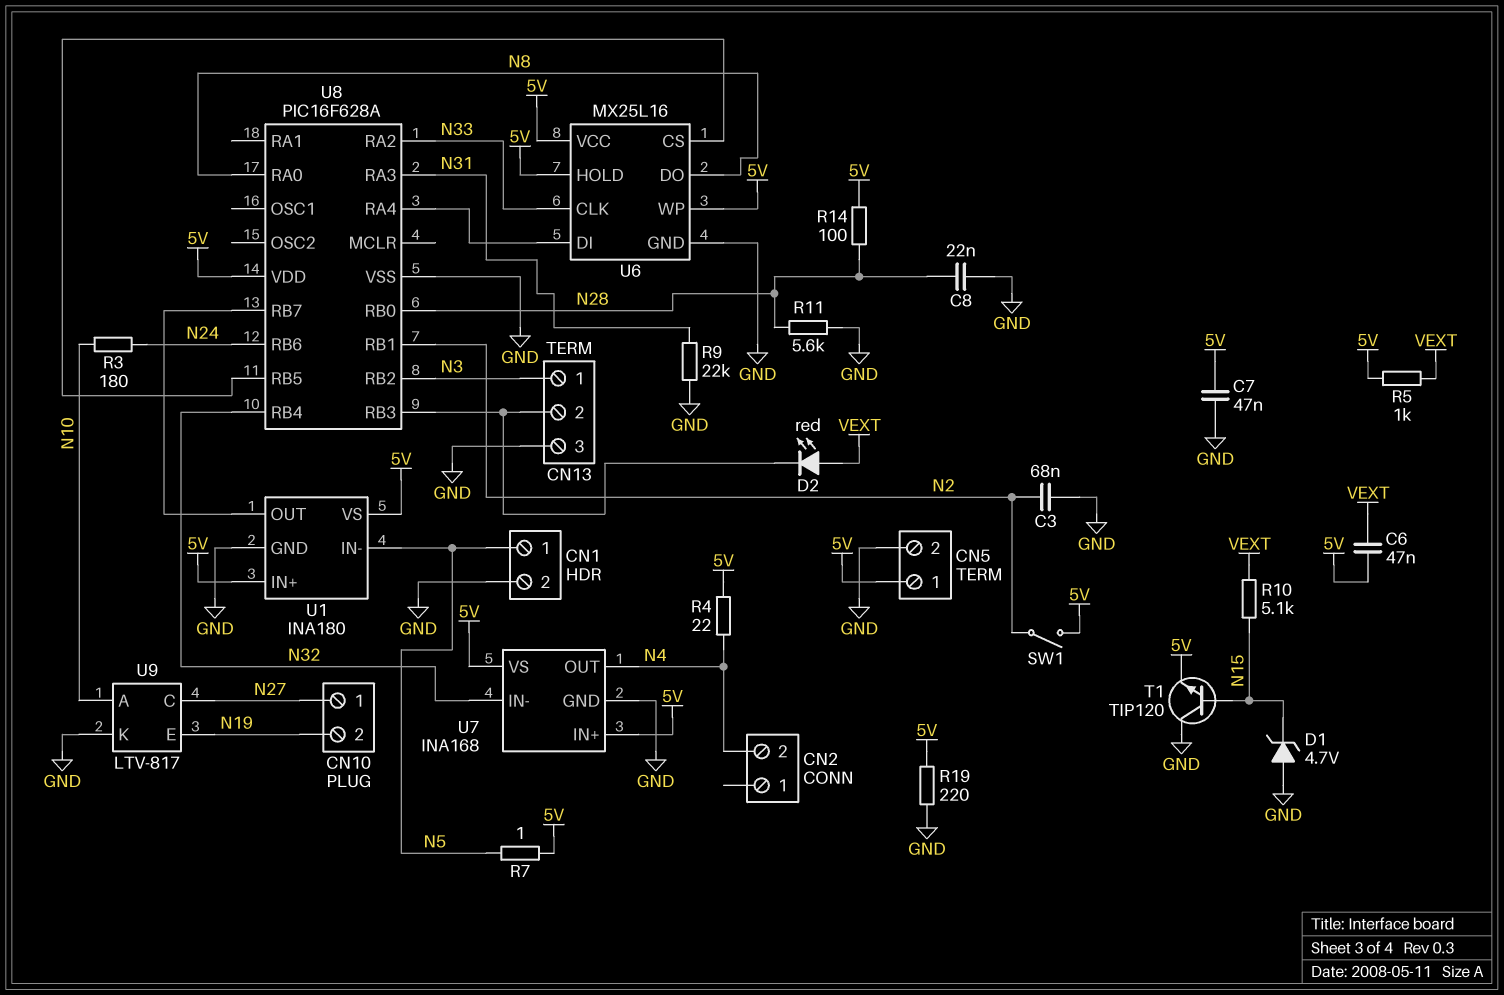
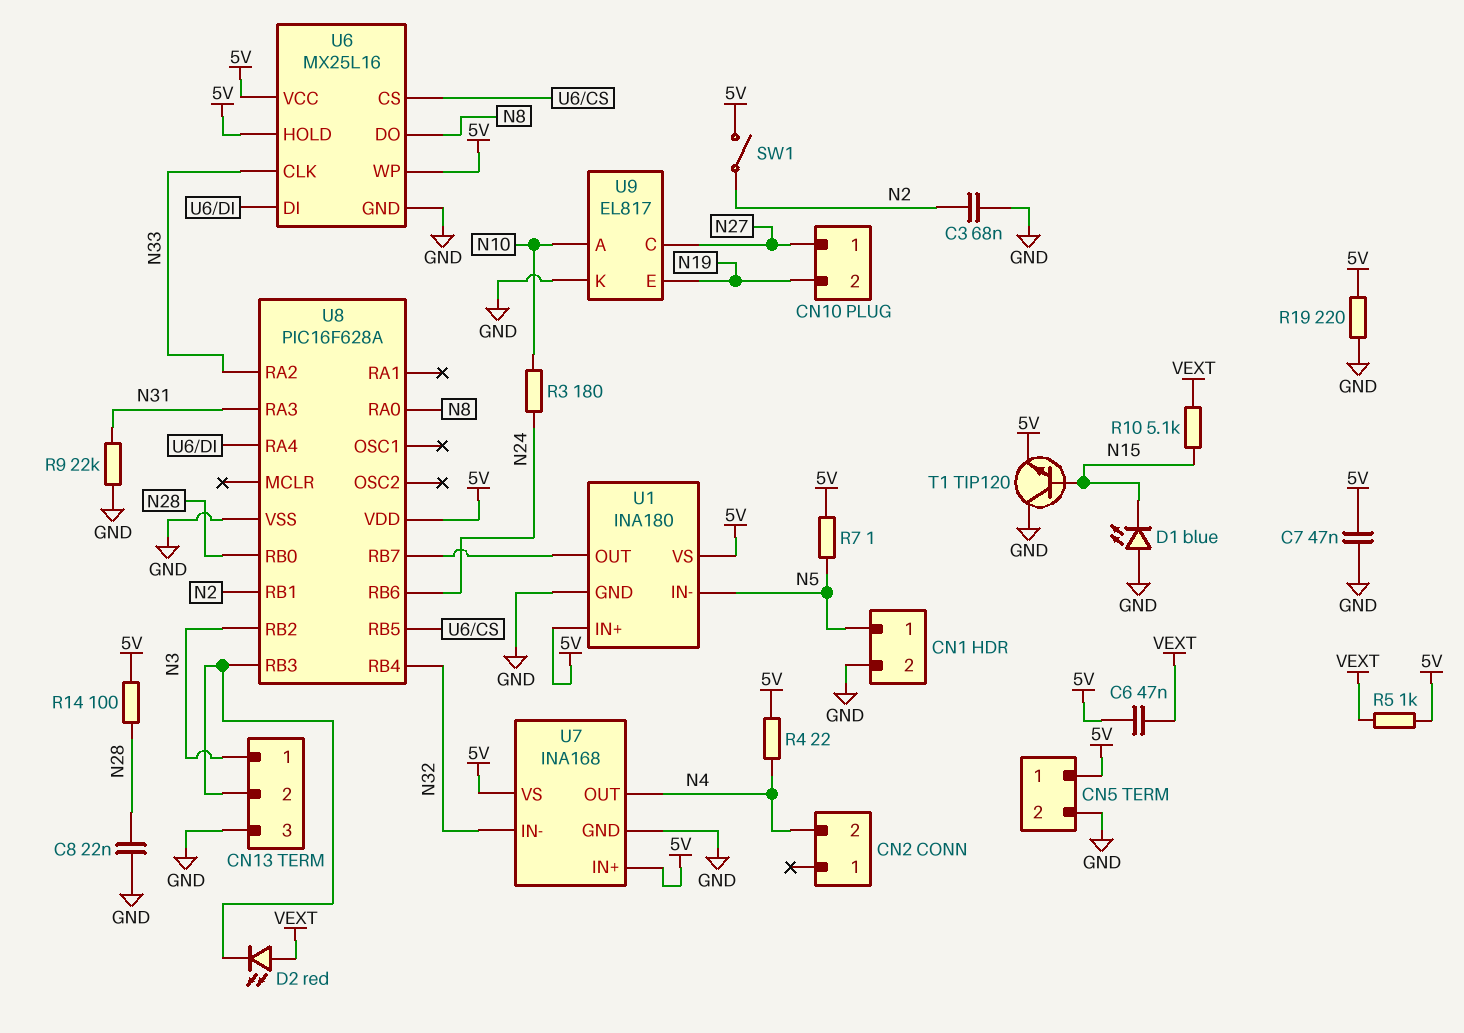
D1: zener 4.7V (A GND, K N15) -> LED blue (A GND, K N15)
R11: 5.6k (GND, N28) -> none
U9: LTV-817 -> EL817

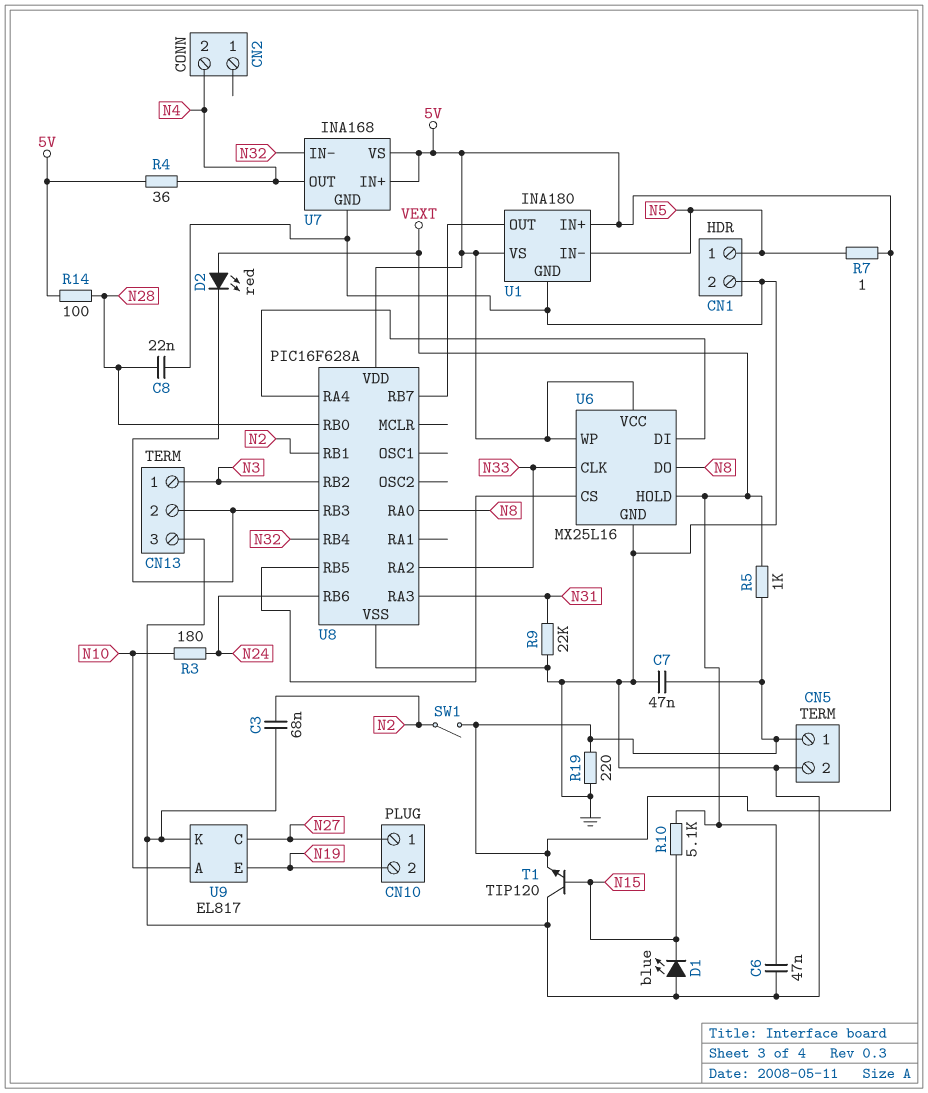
C6: 47nF (5V, VEXT) -> 47nF (GND, VEXT)
R4: 22 (5V, N4) -> 36 (5V, N4)
U6 pin HOLD: 5V -> VEXT

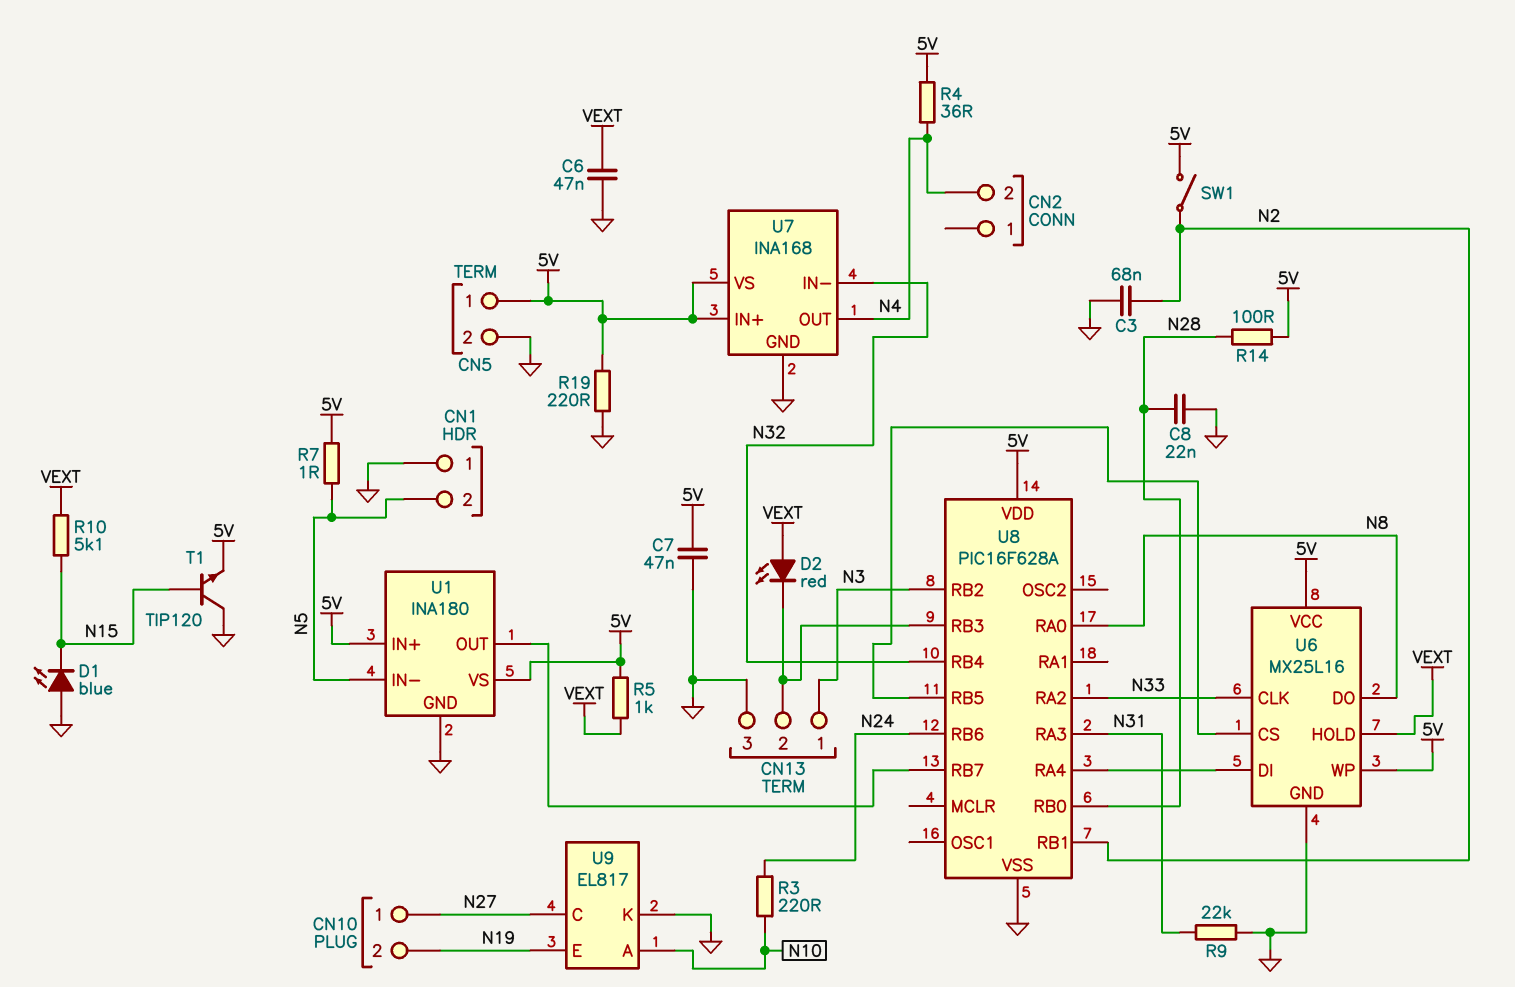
CN1 pin 1: N5 -> GND
CN1 pin 2: GND -> N5
R3: 180 (N10, N24) -> 220 (N10, N24)

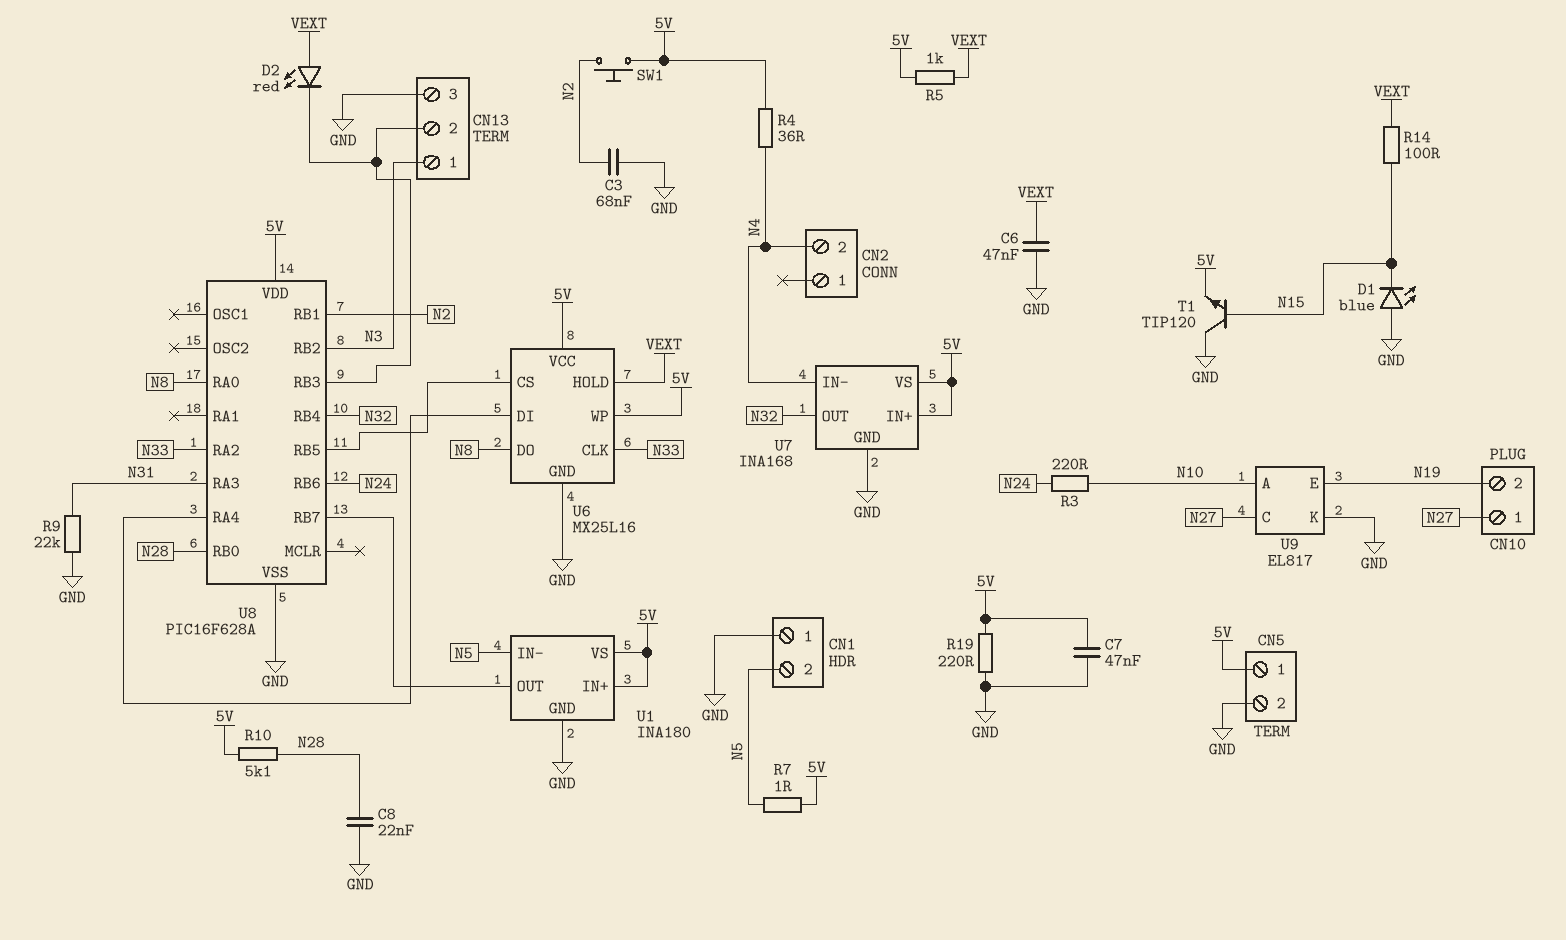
R10: 5.1k (N15, VEXT) -> 5.1k (5V, N28)
R14: 100 (5V, N28) -> 100 (N15, VEXT)
SW1: switch (5V, N2) -> button (5V, N2)
U7 pin IN-: N32 -> N4
U7 pin OUT: N4 -> N32

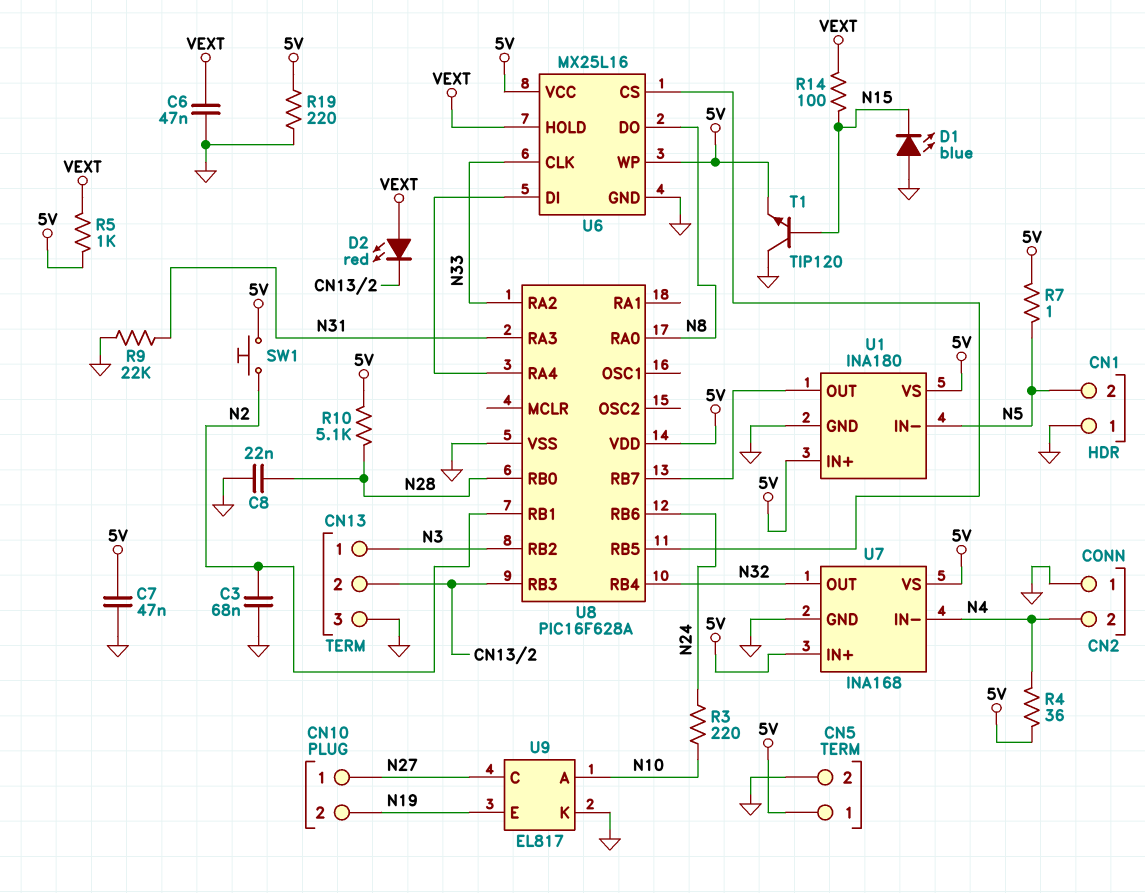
CN2 pin 1: none -> GND

